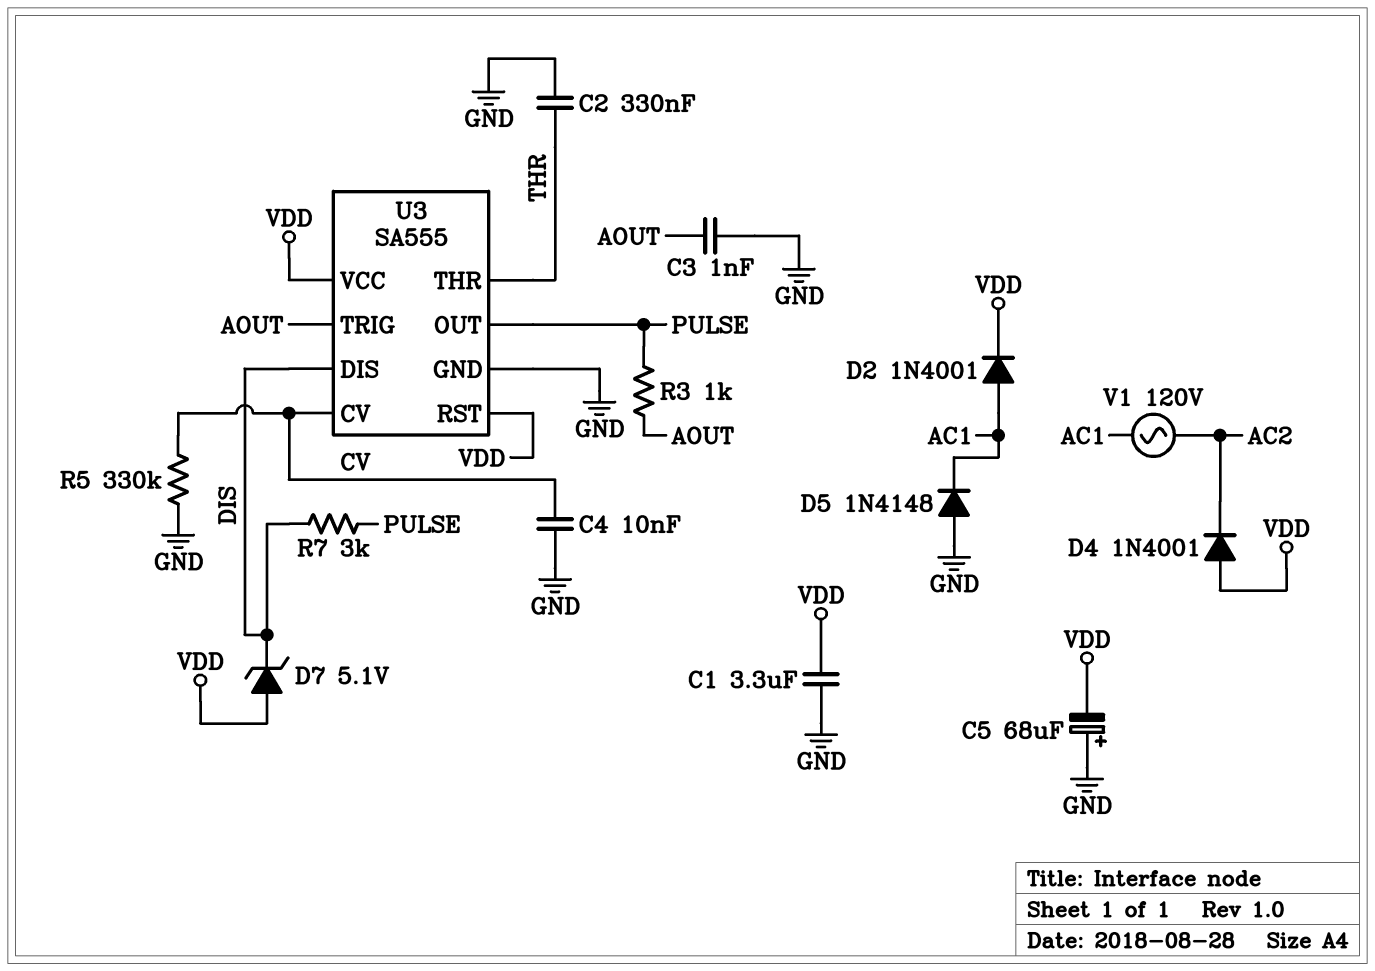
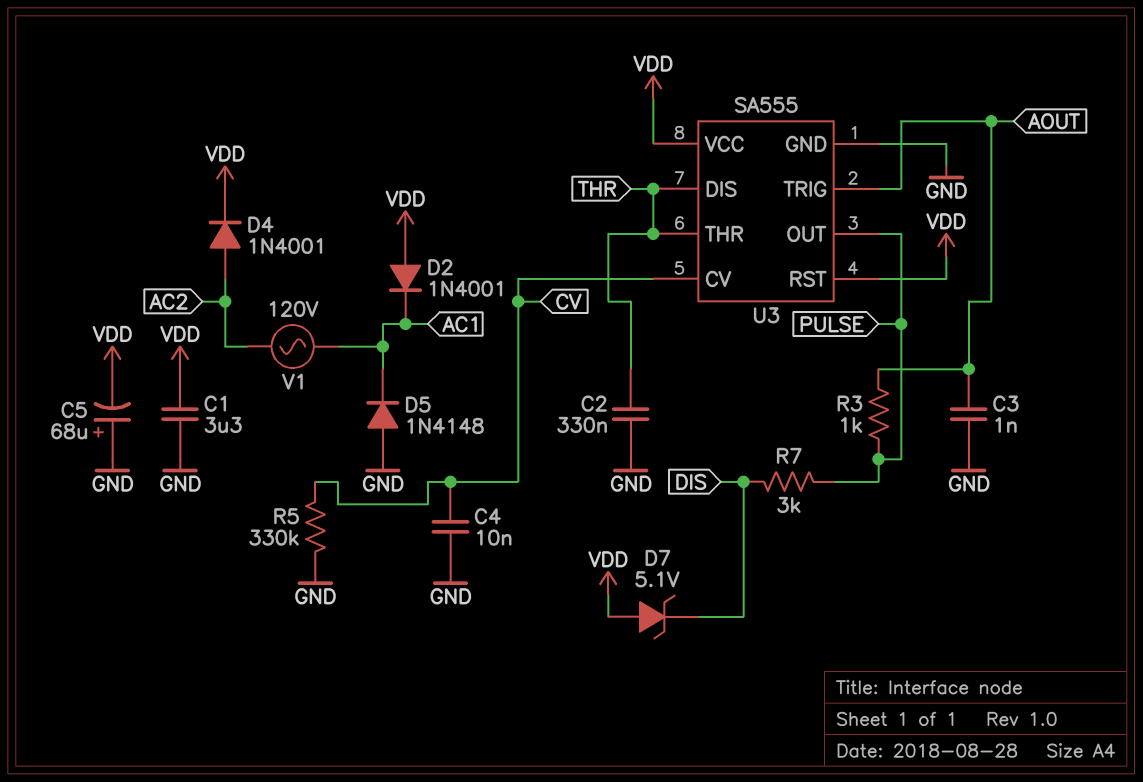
D2: diode 1N4001 (A AC1, K VDD) -> diode 1N4001 (A VDD, K AC1)
D4: diode 1N4001 (A VDD, K AC2) -> diode 1N4001 (A AC2, K VDD)
U3 pin DIS: DIS -> THR

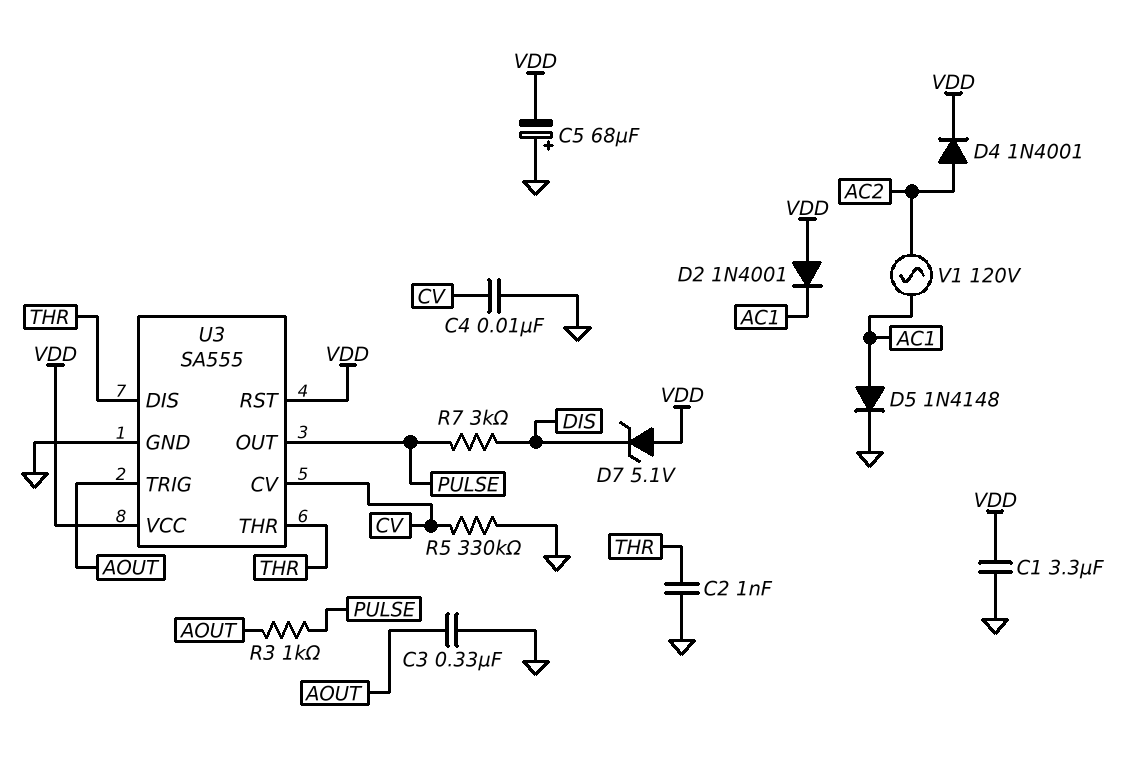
C2: 330nF (GND, THR) -> 1nF (GND, THR)
C3: 1nF (AOUT, GND) -> 330nF (AOUT, GND)
D5: diode 1N4148 (A GND, K AC1) -> diode 1N4148 (A AC1, K GND)

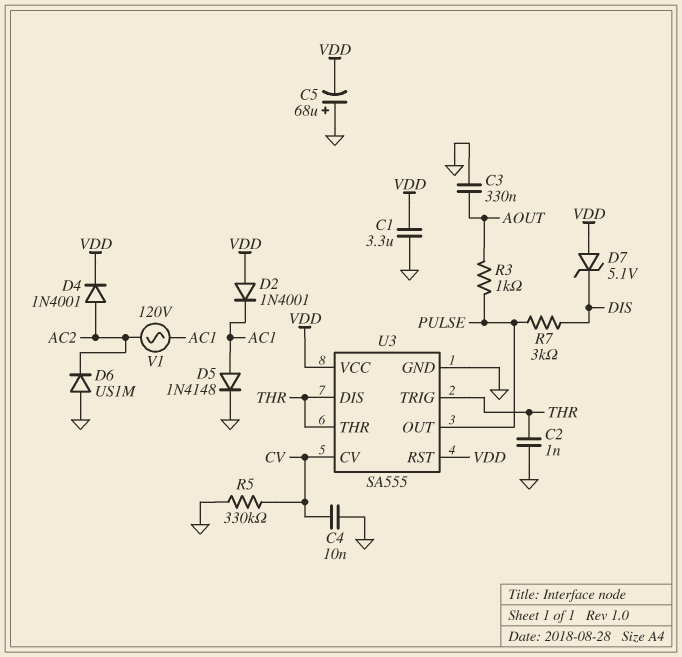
D6: none -> diode US1M (A GND, K AC2)
U3 pin TRIG: AOUT -> THR

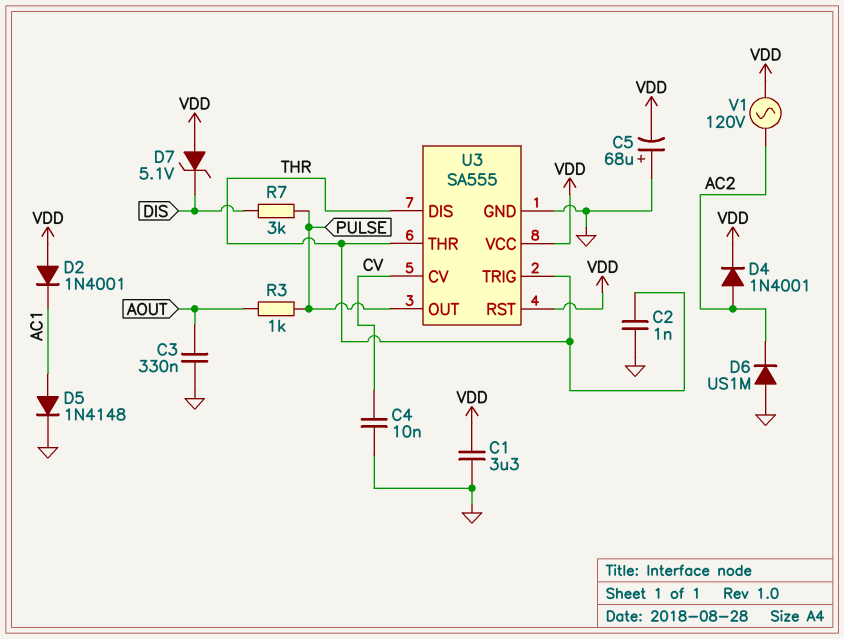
R5: 330k (CV, GND) -> none
V1: AC 120V (AC1, AC2) -> AC 120V (AC2, VDD)

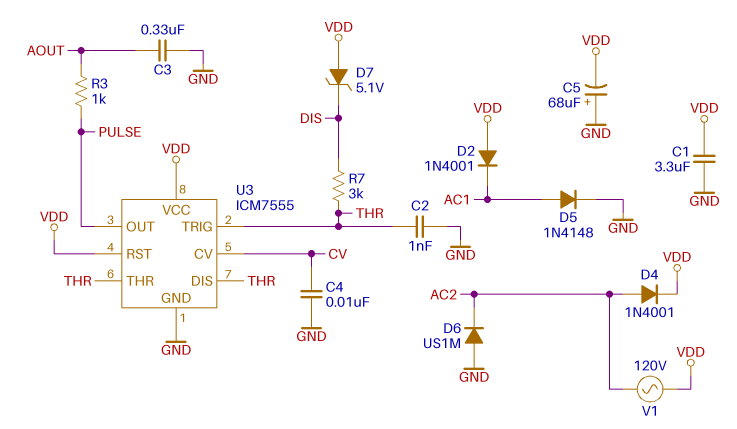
R7: 3k (DIS, PULSE) -> 3k (DIS, THR)
U3: SA555 -> ICM7555

